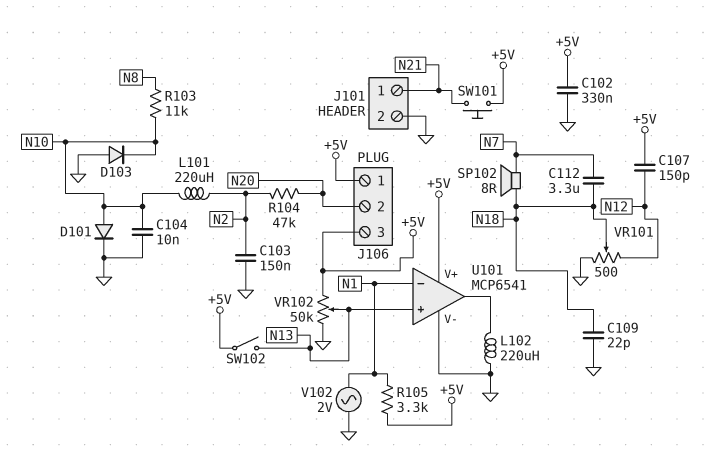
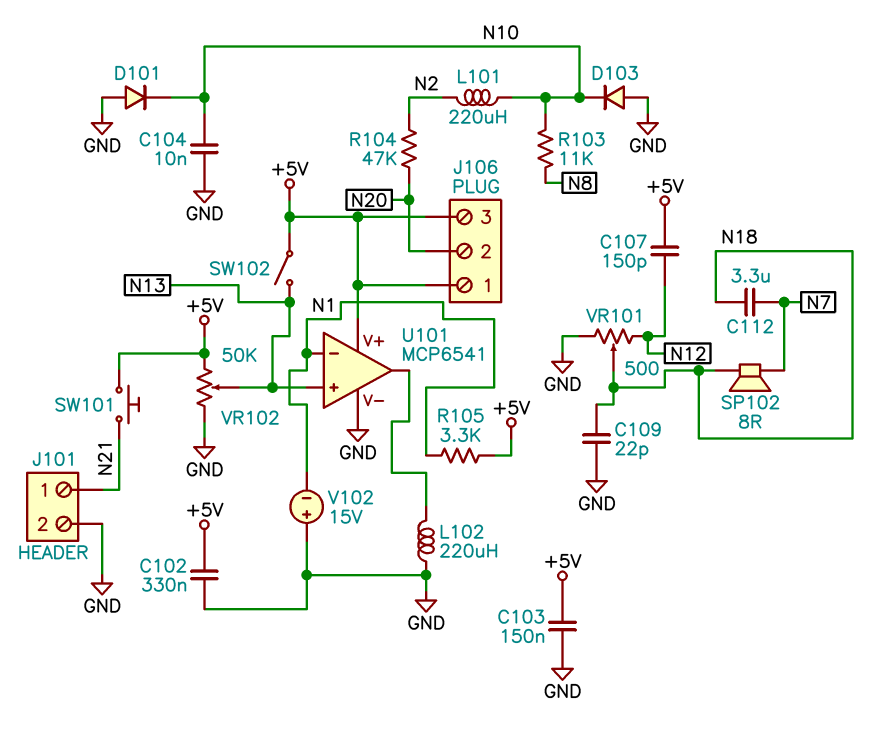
C103: 150nF (GND, N2) -> 150nF (+5V, GND)
D101: diode (A N10, K GND) -> diode (A GND, K N10)
V102: AC 2V (GND, N1) -> 15V (plus GND, minus N1)

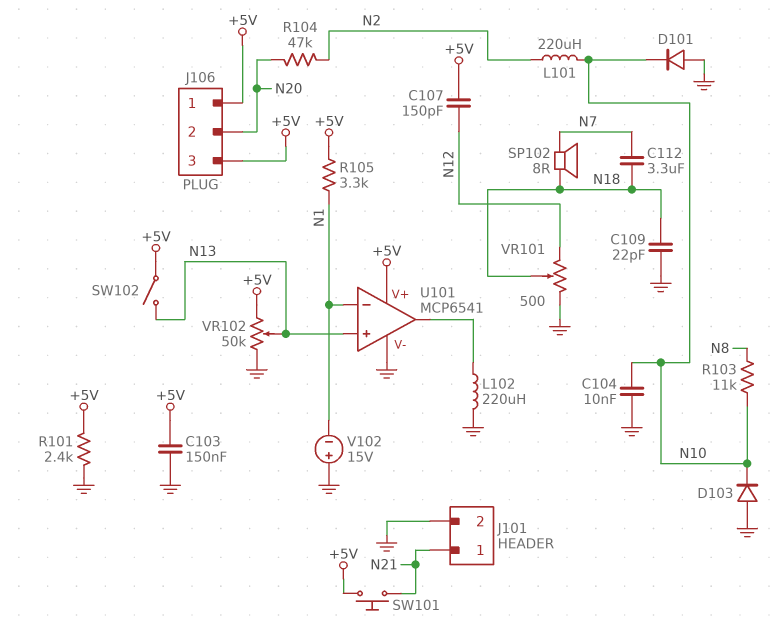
C102: 330nF (+5V, GND) -> none
R101: none -> 2.4k (+5V, GND)

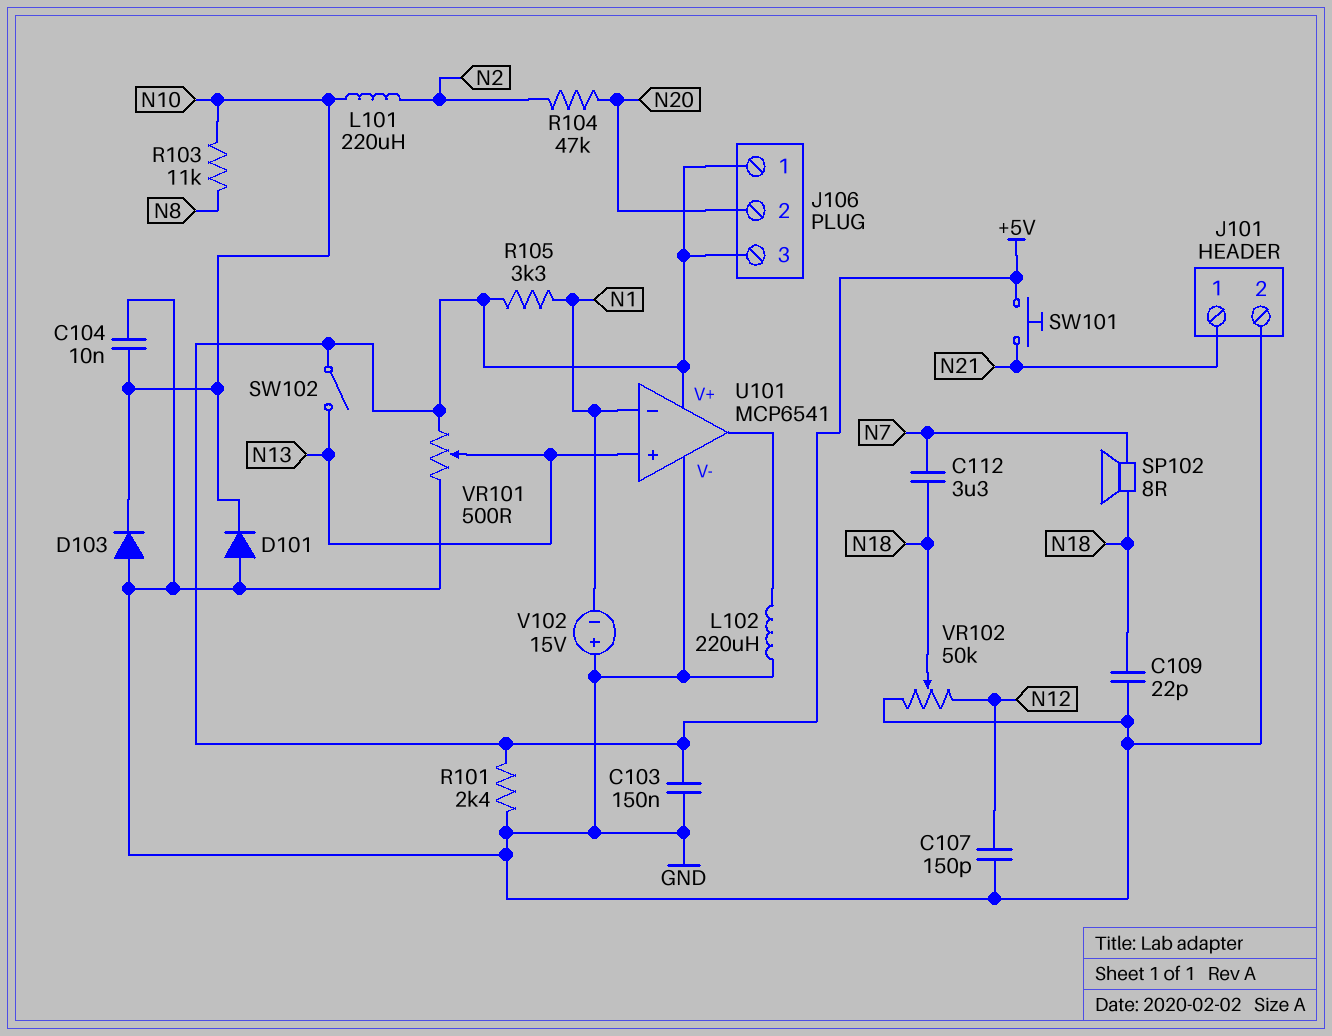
C107: 150pF (+5V, N12) -> 150pF (GND, N12)
VR101: 500 (GND, N12, wiper N18) -> 500 (+5V, GND, wiper N13)
VR102: 50k (+5V, GND, wiper N13) -> 50k (GND, N12, wiper N18)

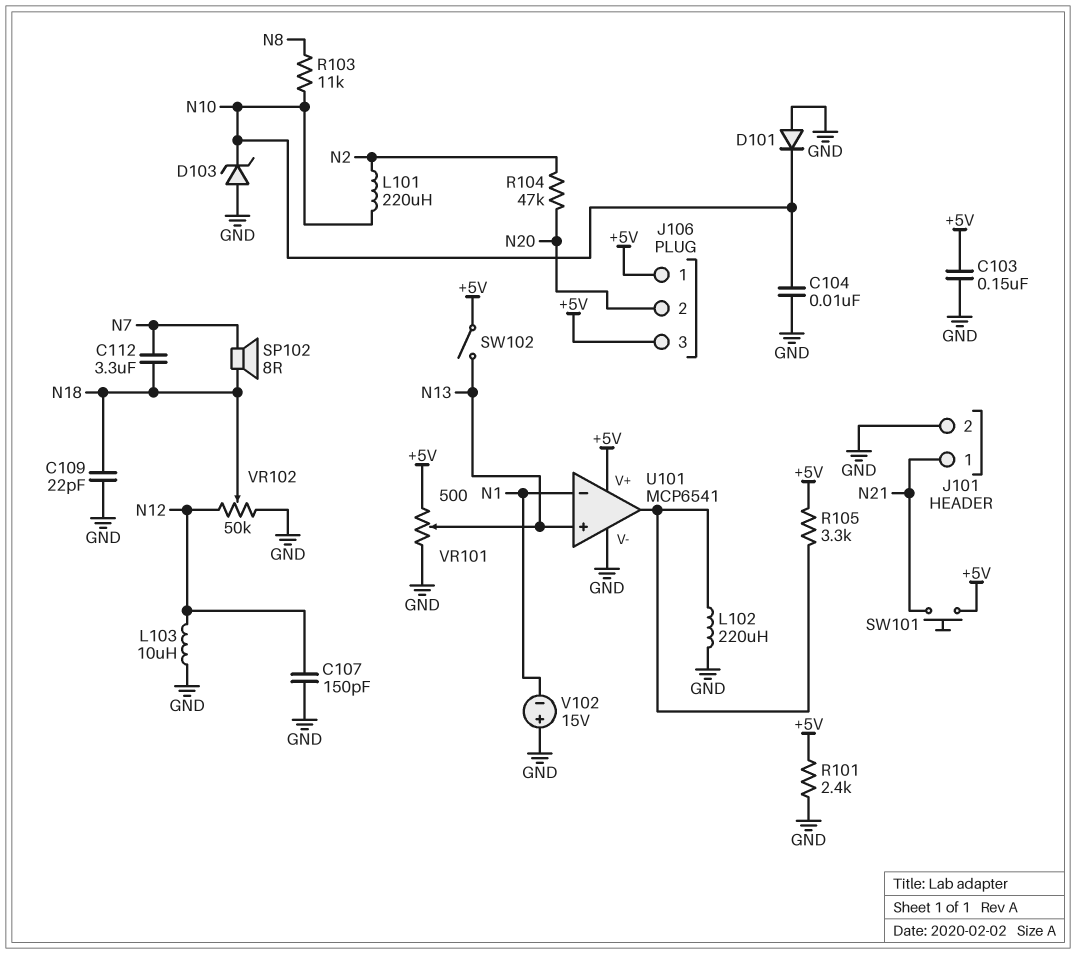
D103: diode (A GND, K N10) -> zener (A GND, K N10)
L103: none -> 10uH (GND, N12)
R105: 3.3k (+5V, N1) -> 3.3k (+5V, U101/out)

